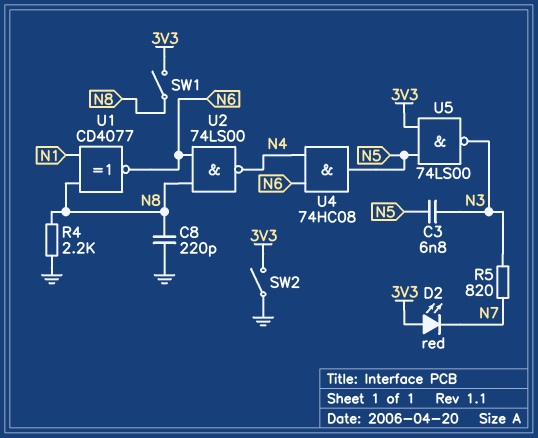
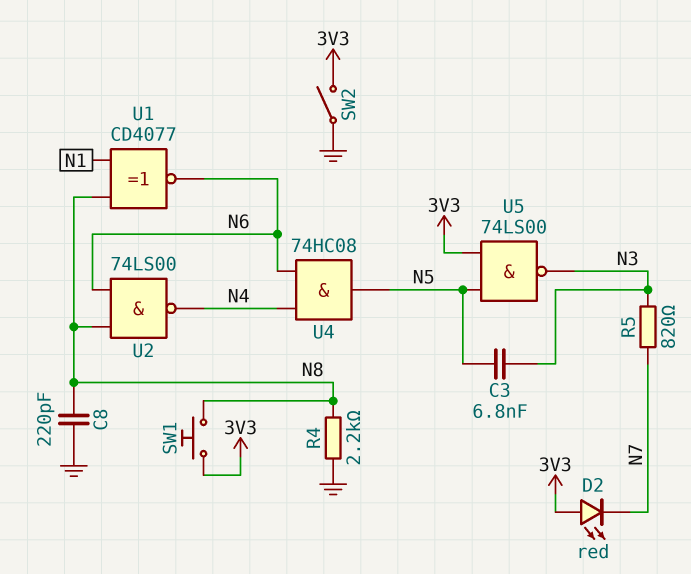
SW1: switch (3V3, N8) -> button (3V3, N8)

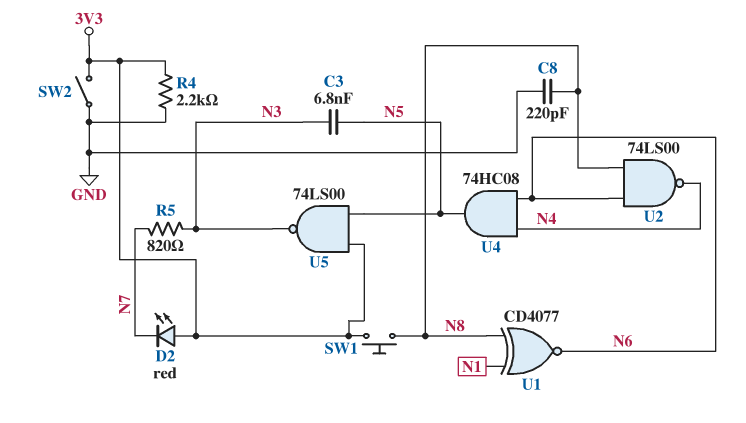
R4: 2.2k (GND, N8) -> 2.2k (3V3, GND)

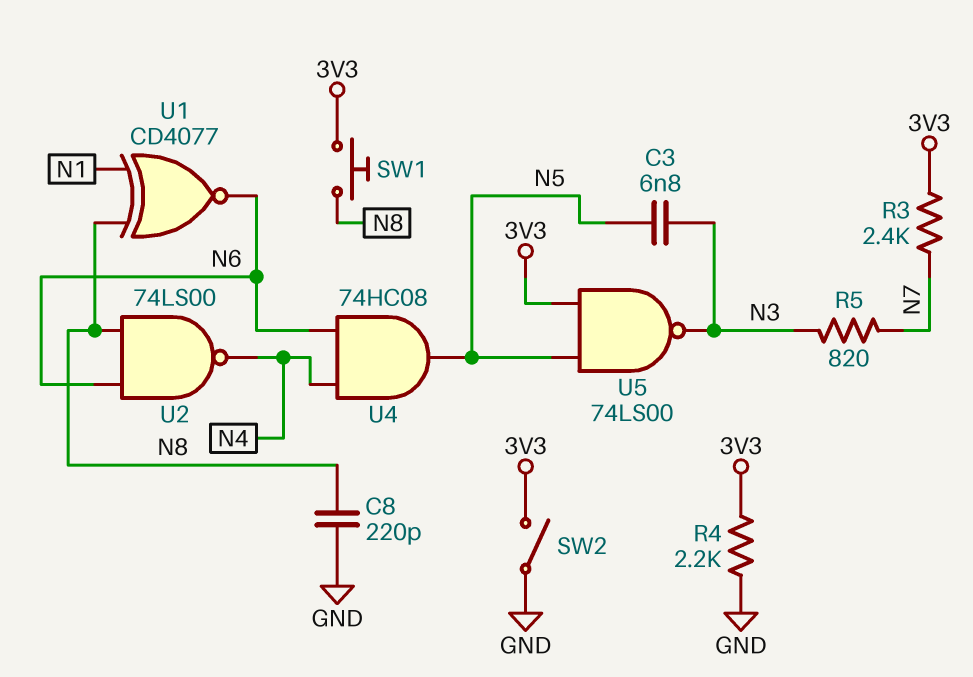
D2: LED red (A 3V3, K N7) -> none
R3: none -> 2.4k (3V3, N7)

